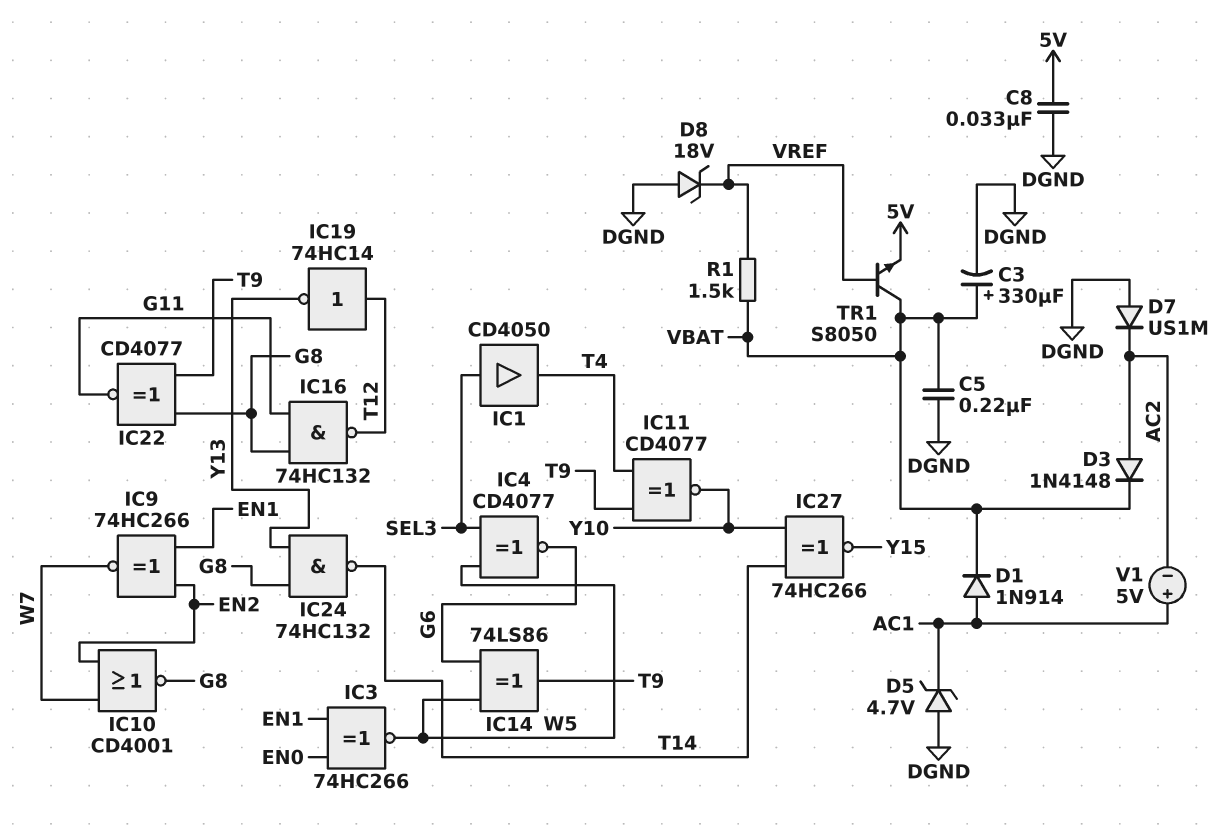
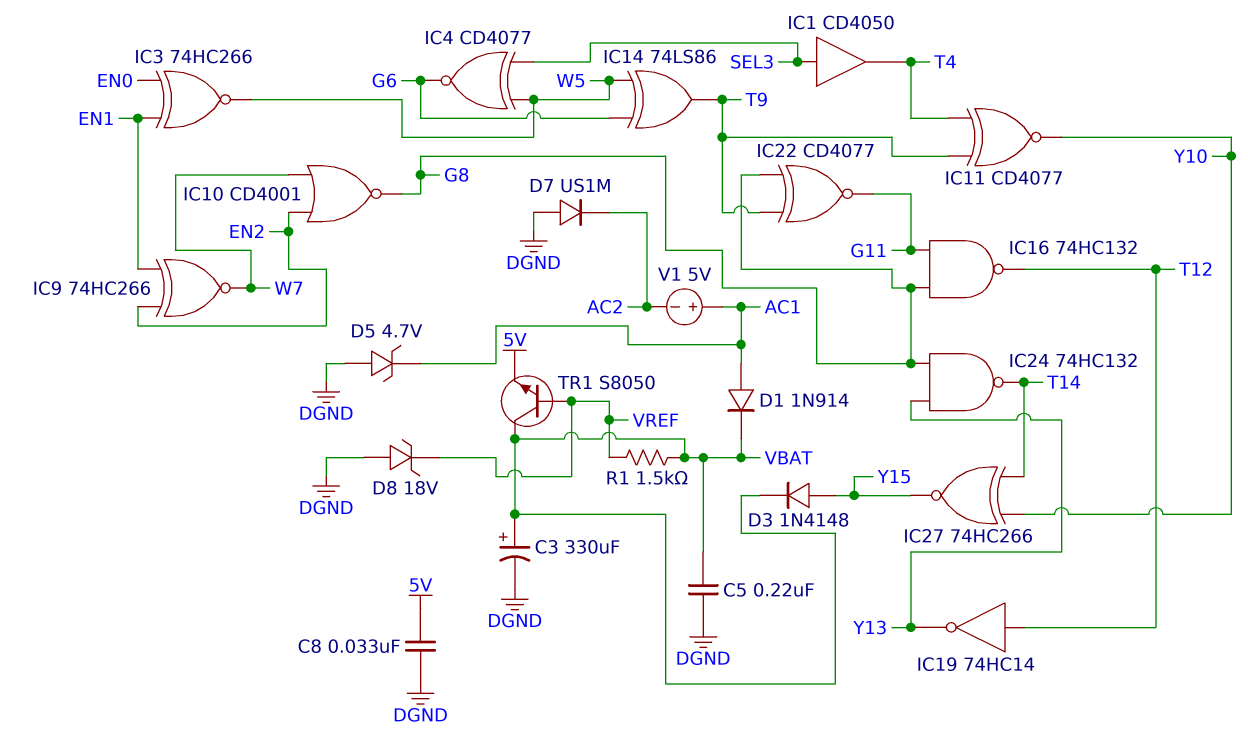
D3: diode 1N4148 (A AC2, K VBAT) -> diode 1N4148 (A Y15, K VBAT)

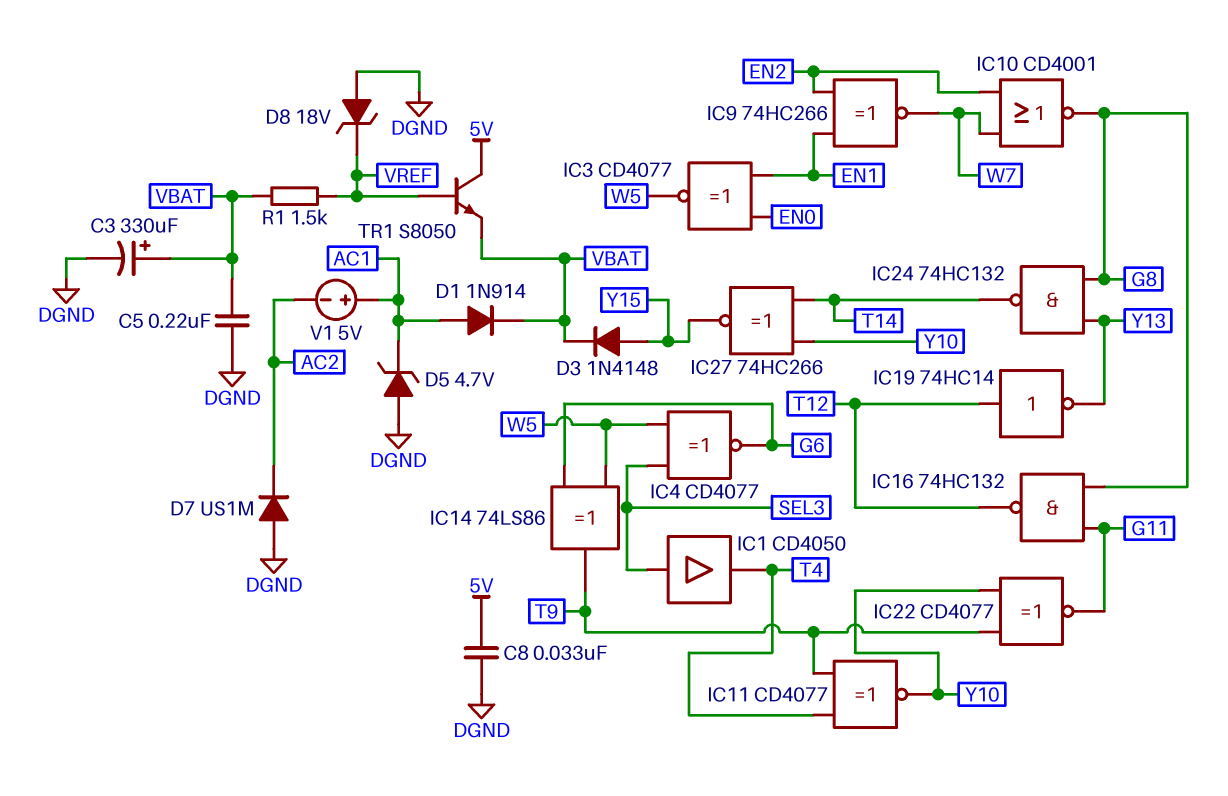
IC3: XNOR 74HC266 (in EN0, in EN1, out W5) -> XNOR CD4077 (in EN0, in EN1, out W5)
IC22: XNOR CD4077 (in G8, in T9, out G11) -> XNOR CD4077 (in T9, in Y10, out G11)
TR1: NPN S8050 (B VREF, C VBAT, E 5V) -> NPN S8050 (B VREF, C 5V, E VBAT)

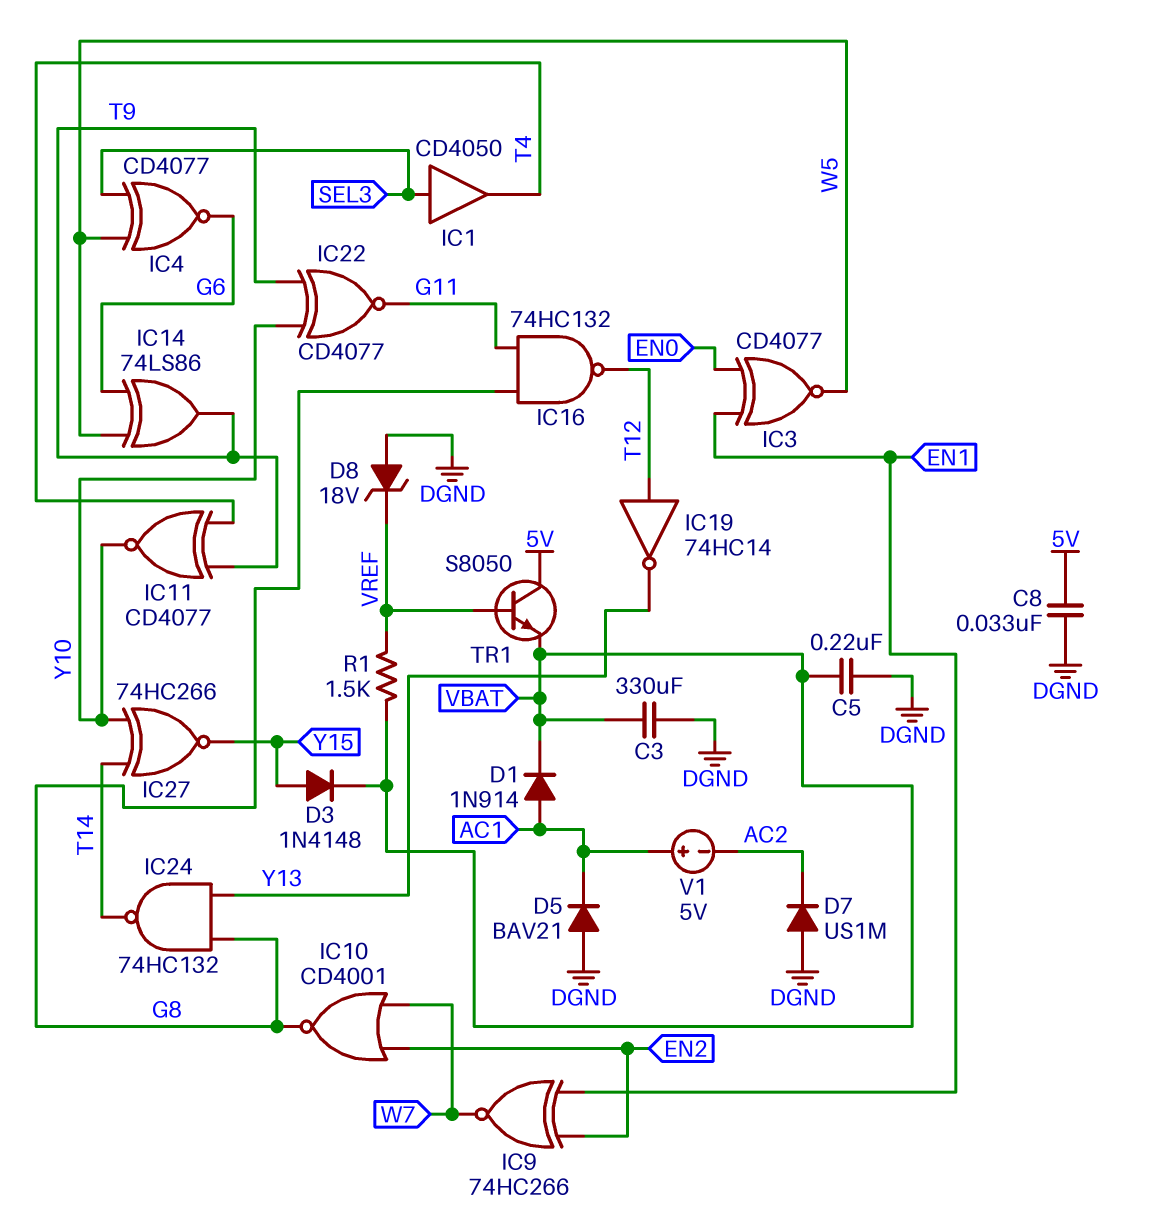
C3: 330uF (plus VBAT, minus DGND) -> 330uF (DGND, VBAT)
D5: zener 4.7V (A DGND, K AC1) -> diode BAV21 (A DGND, K AC1)

